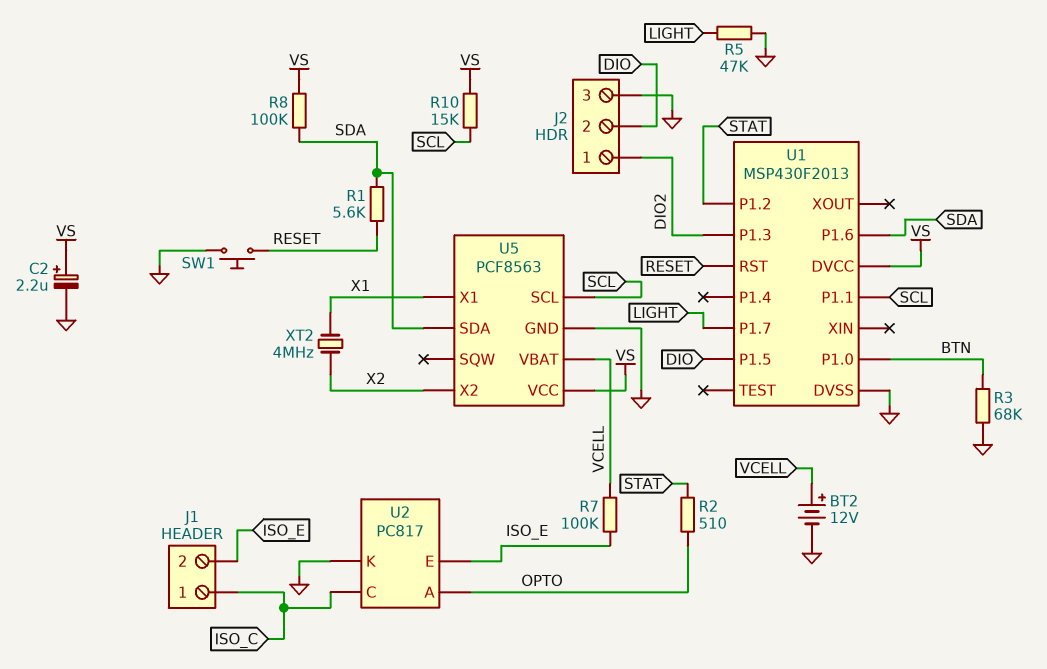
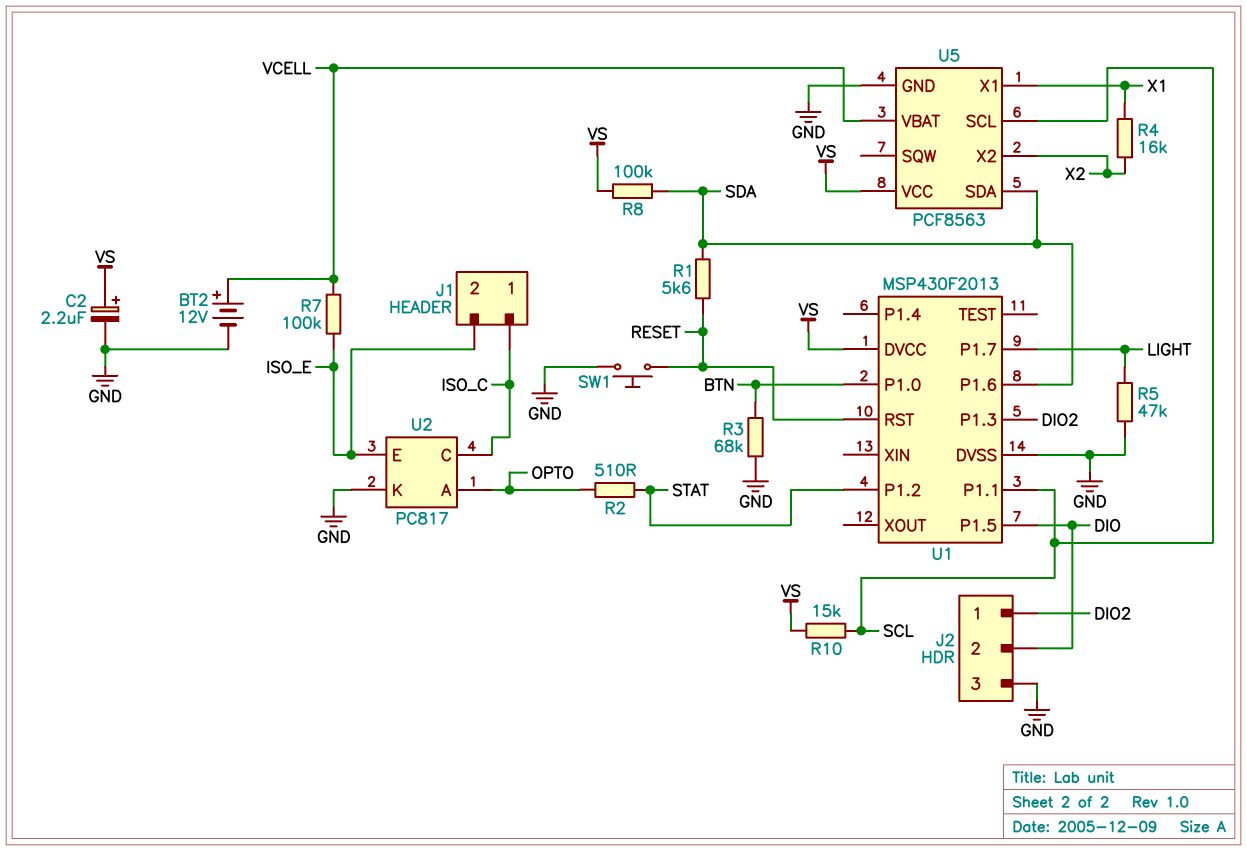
R4: none -> 16k (X1, X2)
XT2: 4MHz (X1, X2) -> none

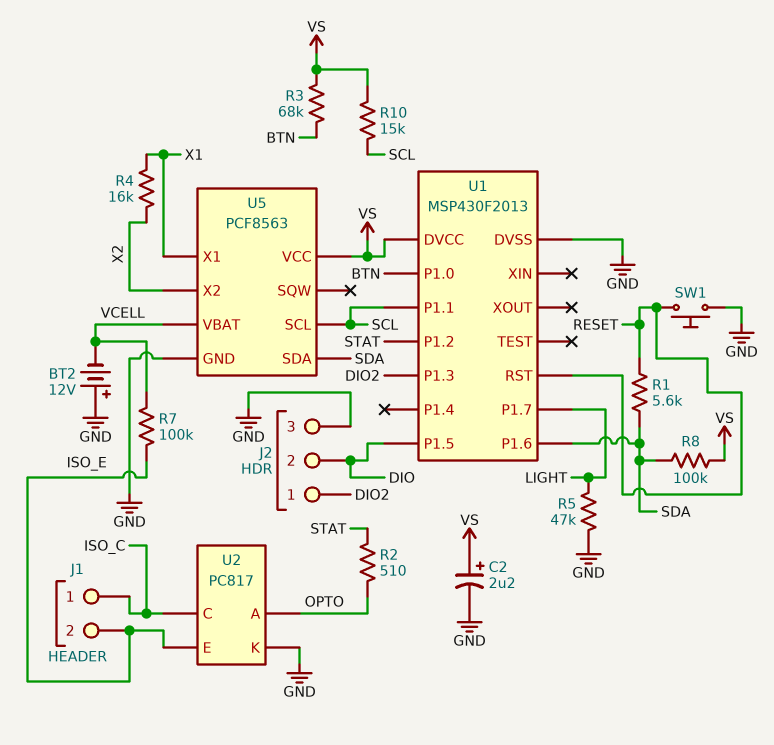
BT2: 12V (plus VCELL, minus GND) -> 12V (plus GND, minus VCELL)
R3: 68k (BTN, GND) -> 68k (BTN, VS)

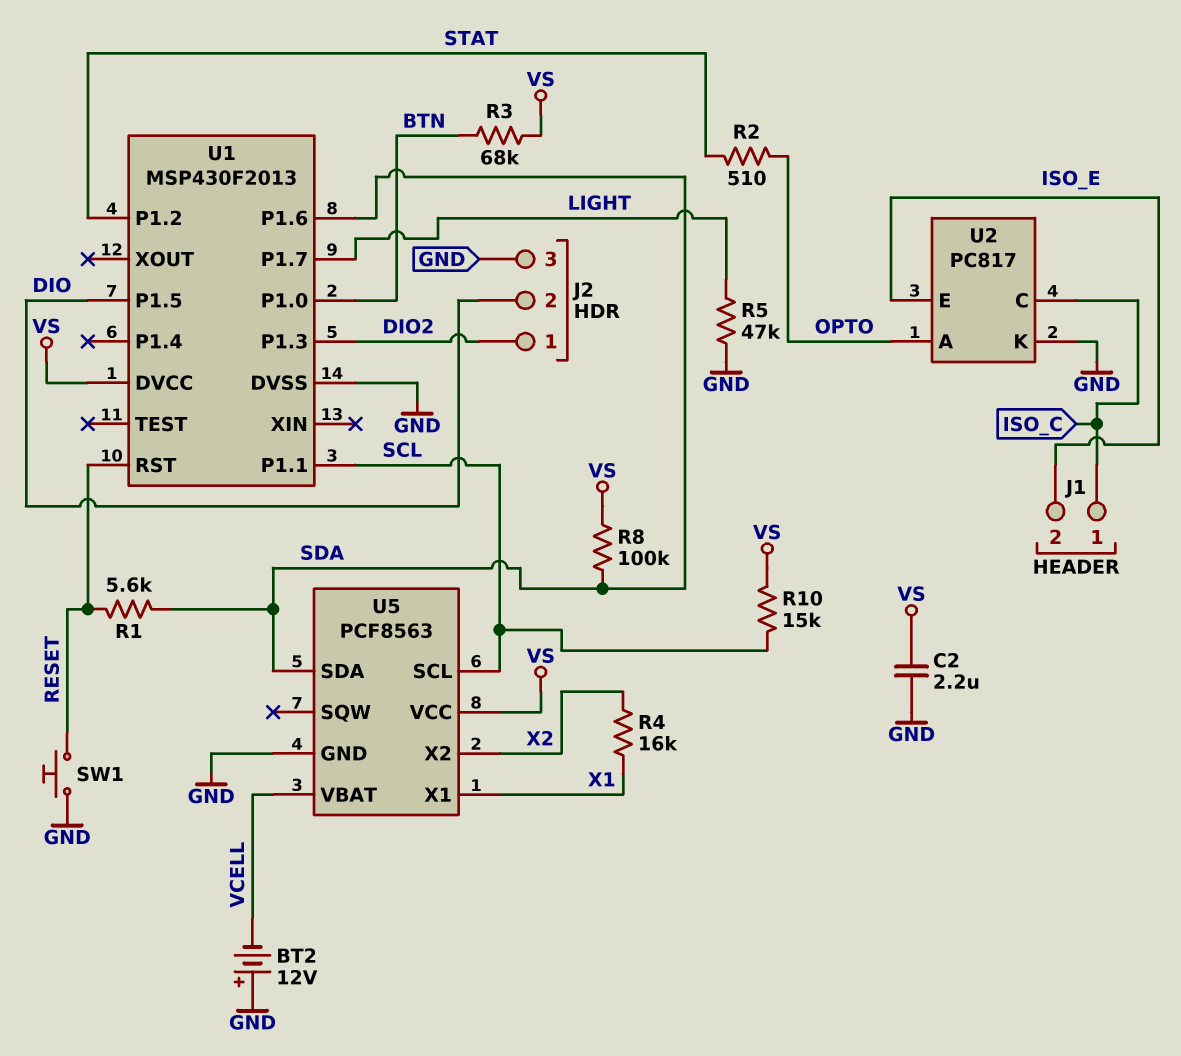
C2: 2.2uF (plus VS, minus GND) -> 2.2uF (GND, VS)
R7: 100k (ISO_E, VCELL) -> none

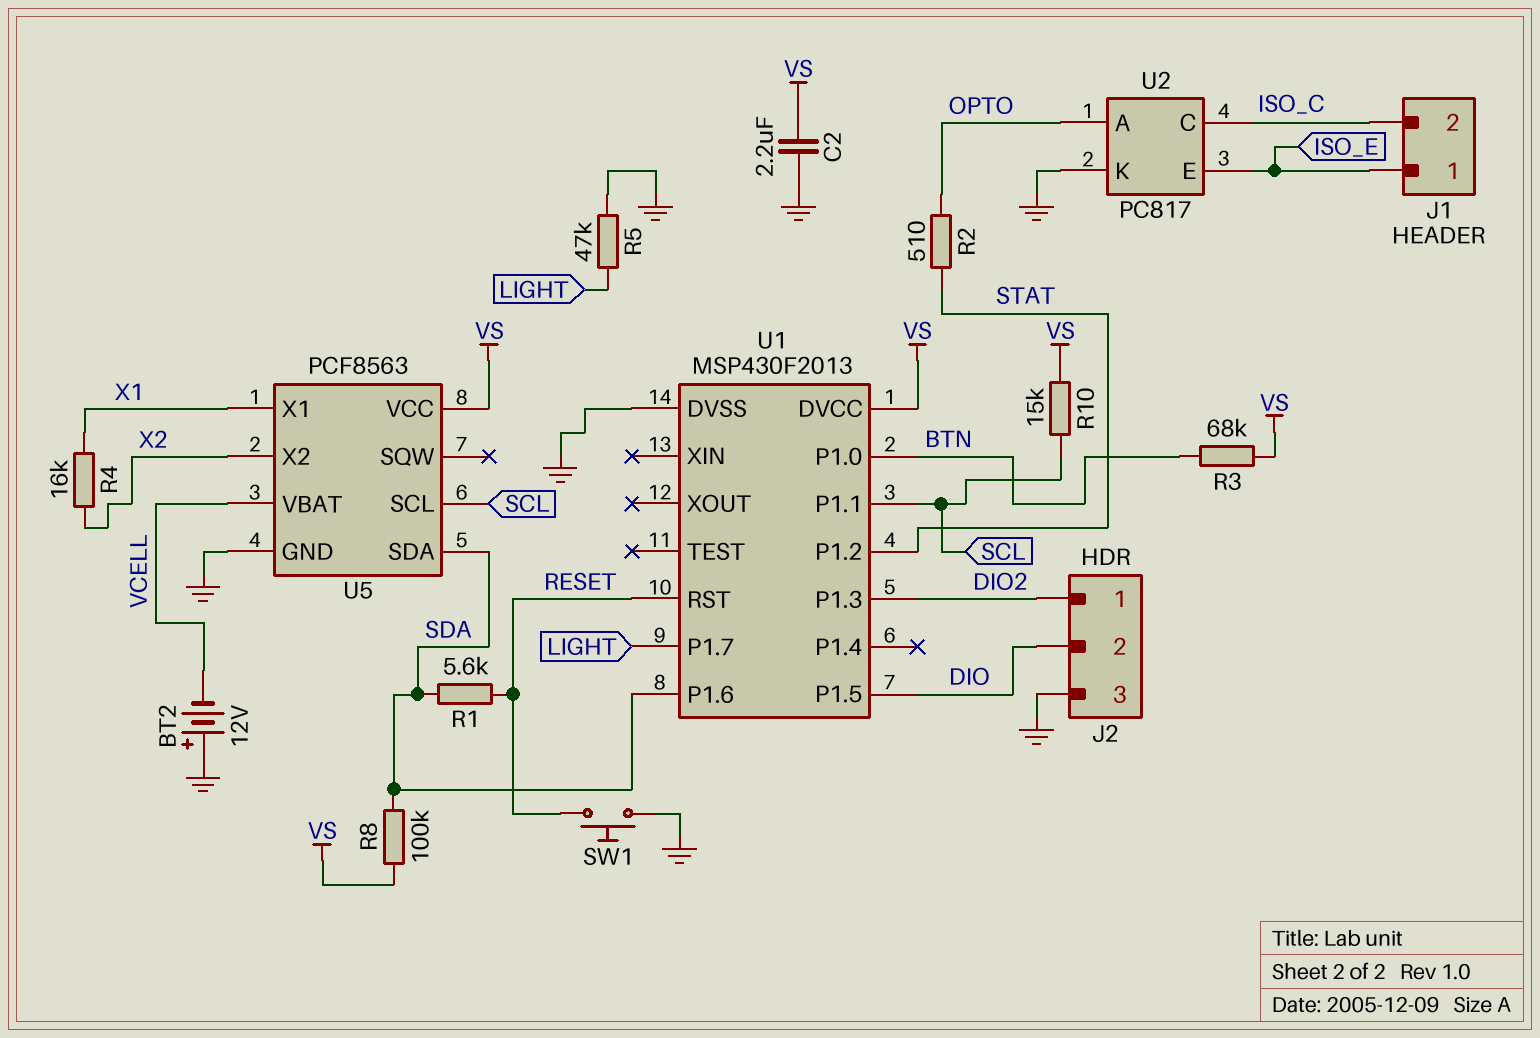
J1 pin 1: ISO_C -> ISO_E
J1 pin 2: ISO_E -> ISO_C

